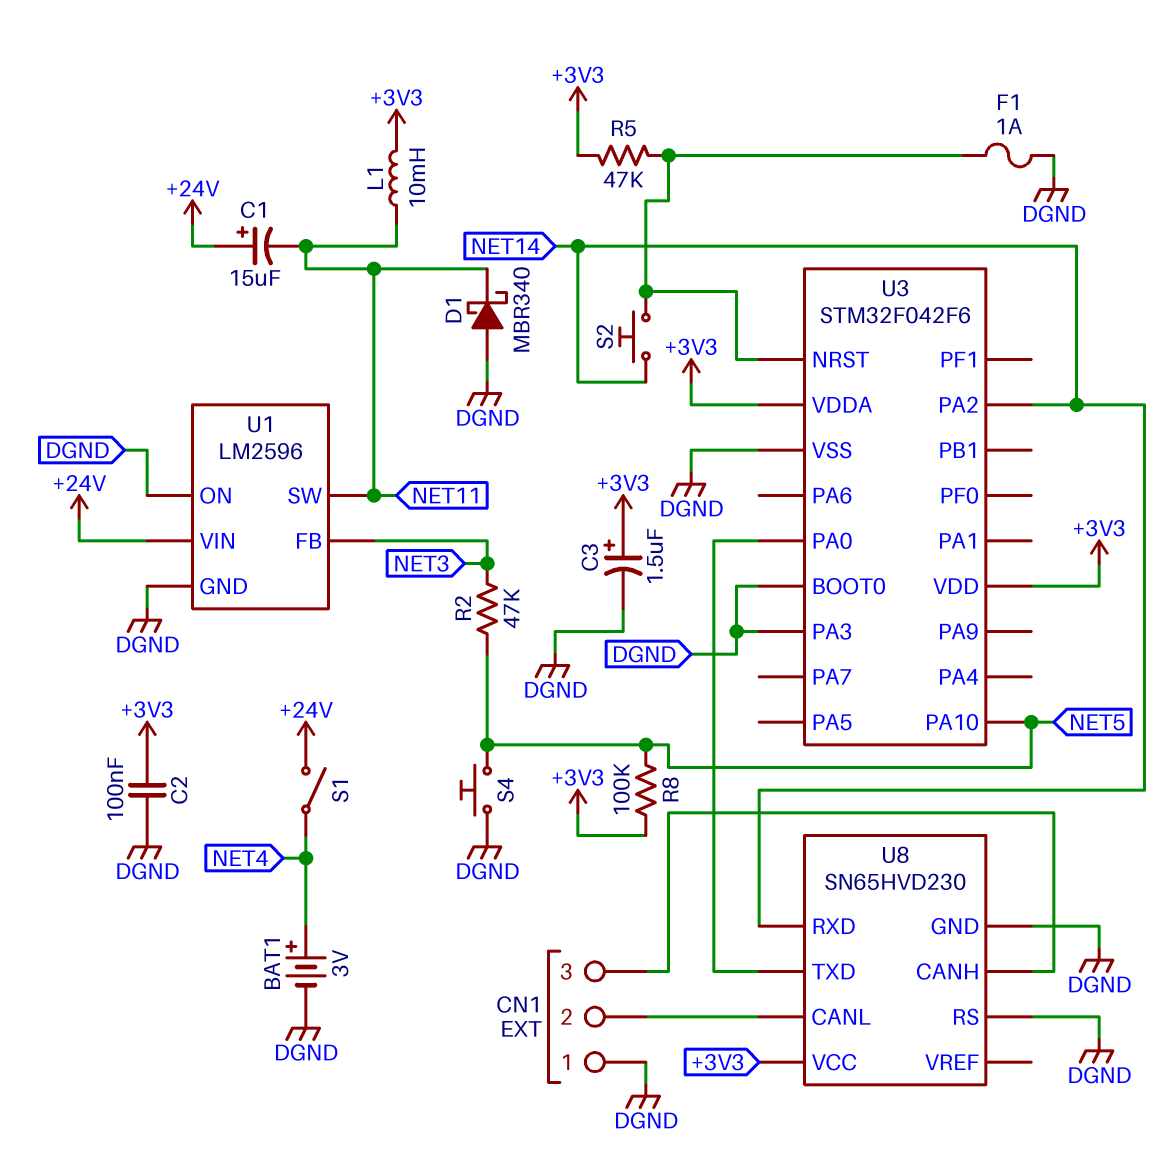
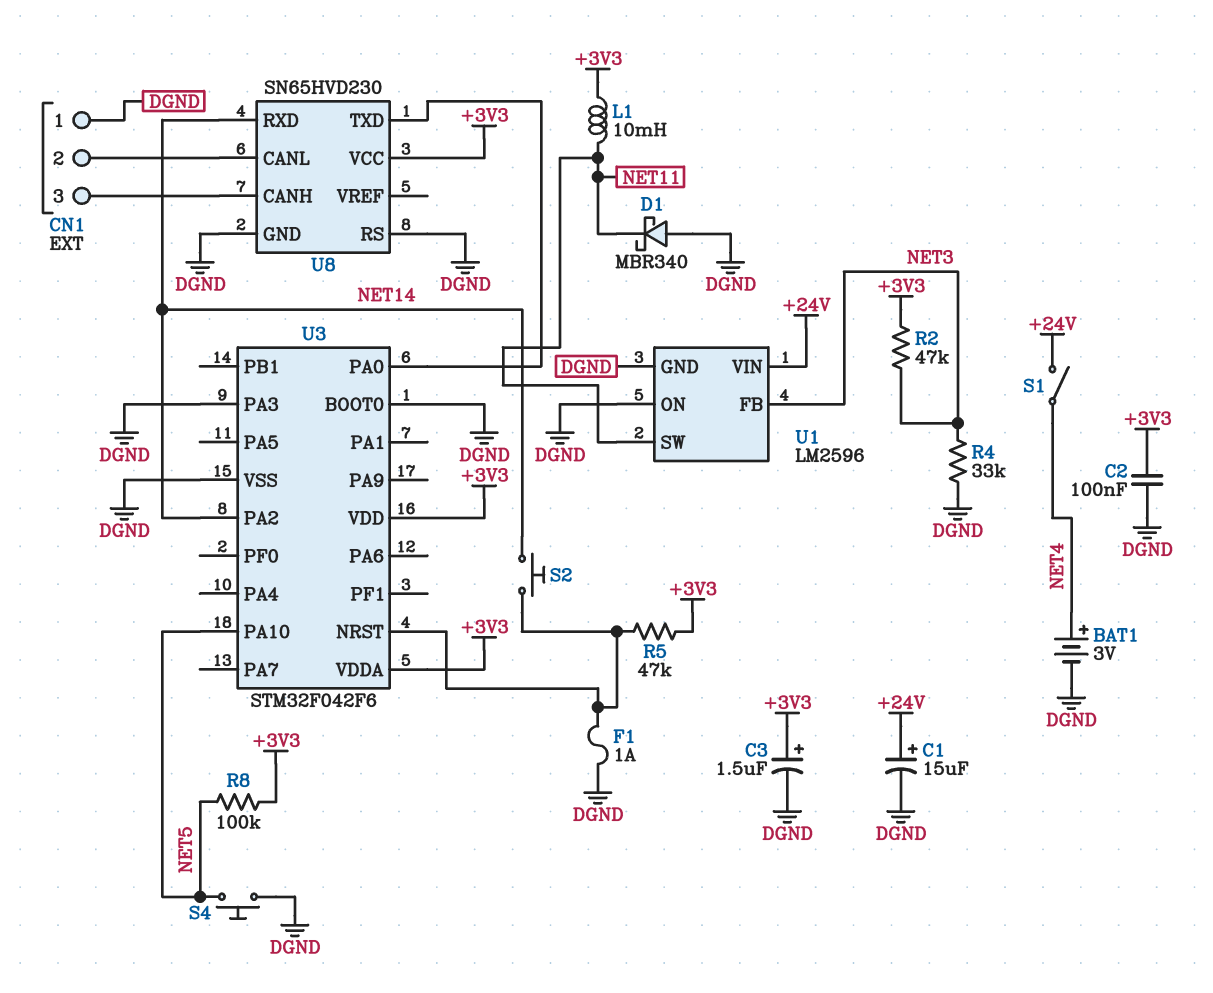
C1: 15uF (plus +24V, minus NET11) -> 15uF (plus +24V, minus DGND)
R2: 47k (NET3, NET5) -> 47k (+3V3, NET3)
R4: none -> 33k (DGND, NET3)

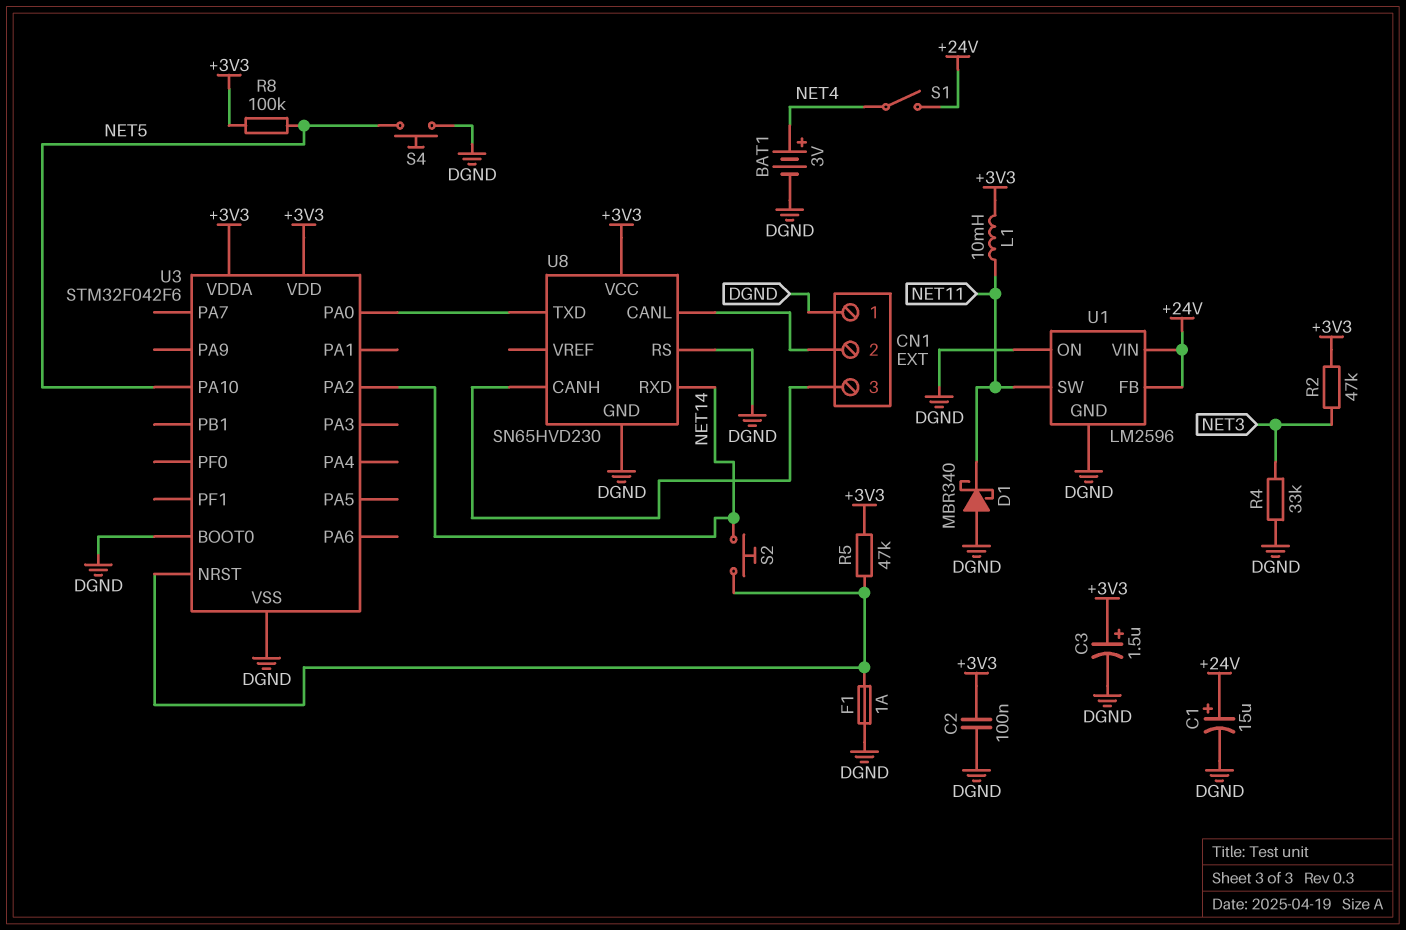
U1 pin FB: NET3 -> +24V
U3 pin PA3: DGND -> none

